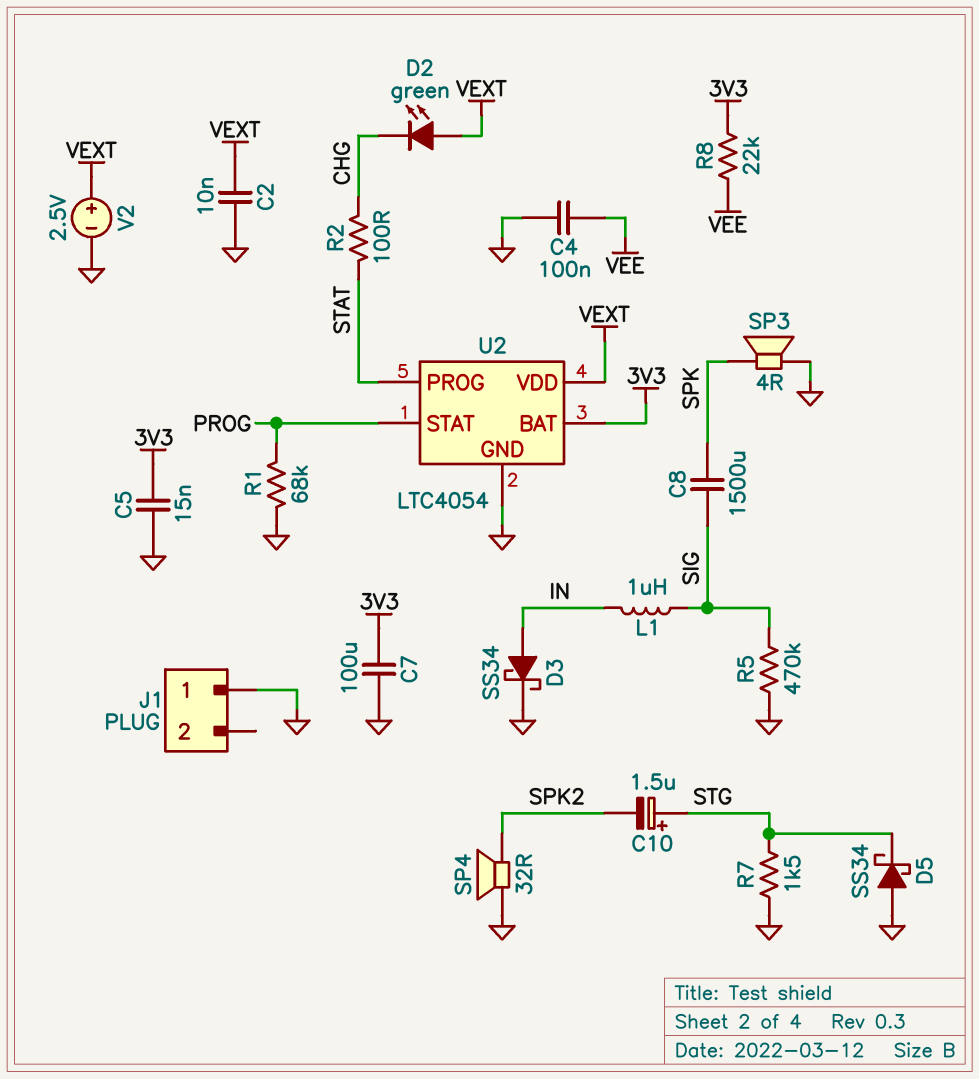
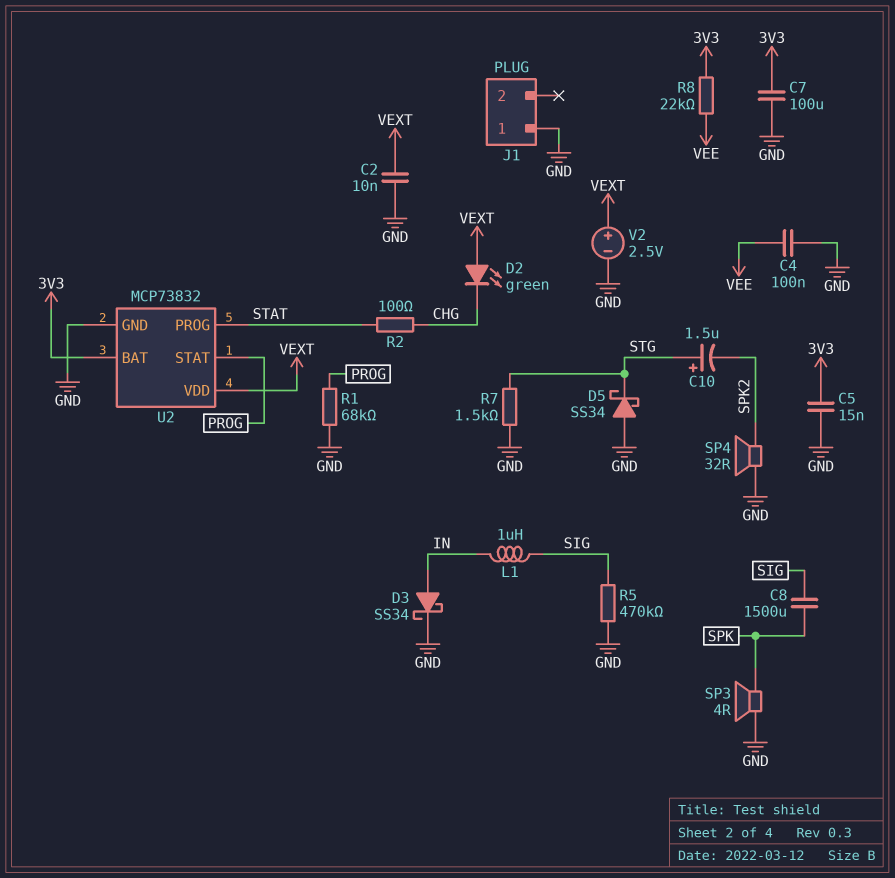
U2: LTC4054 -> MCP73832

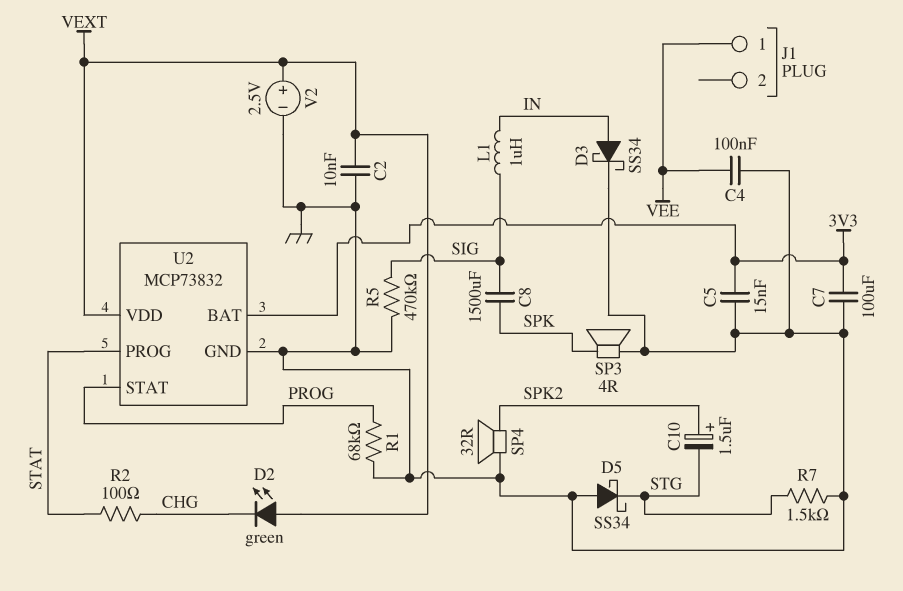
C10: 1.5uF (plus STG, minus SPK2) -> 1.5uF (plus SPK2, minus STG)
J1 pin 1: GND -> VEE
R8: 22k (3V3, VEE) -> none

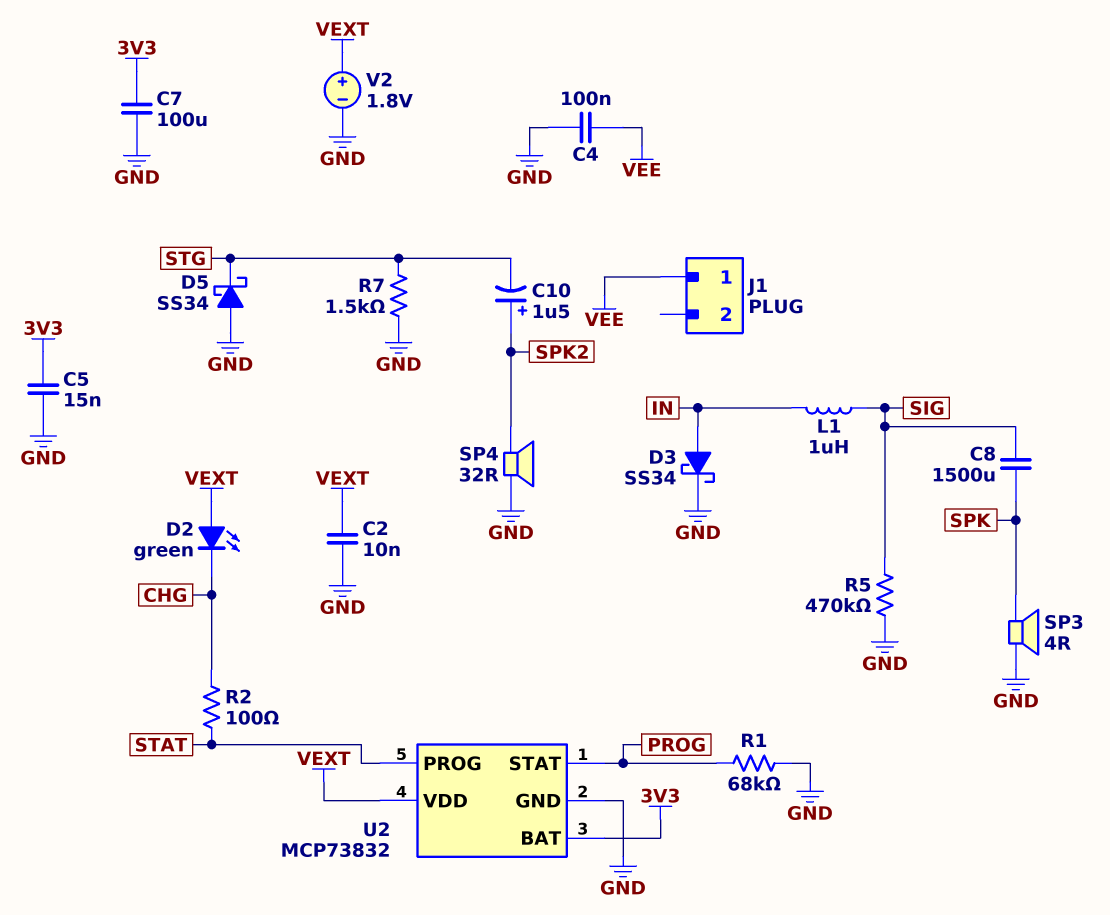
V2: 2.5V (plus VEXT, minus GND) -> 1.8V (plus VEXT, minus GND)

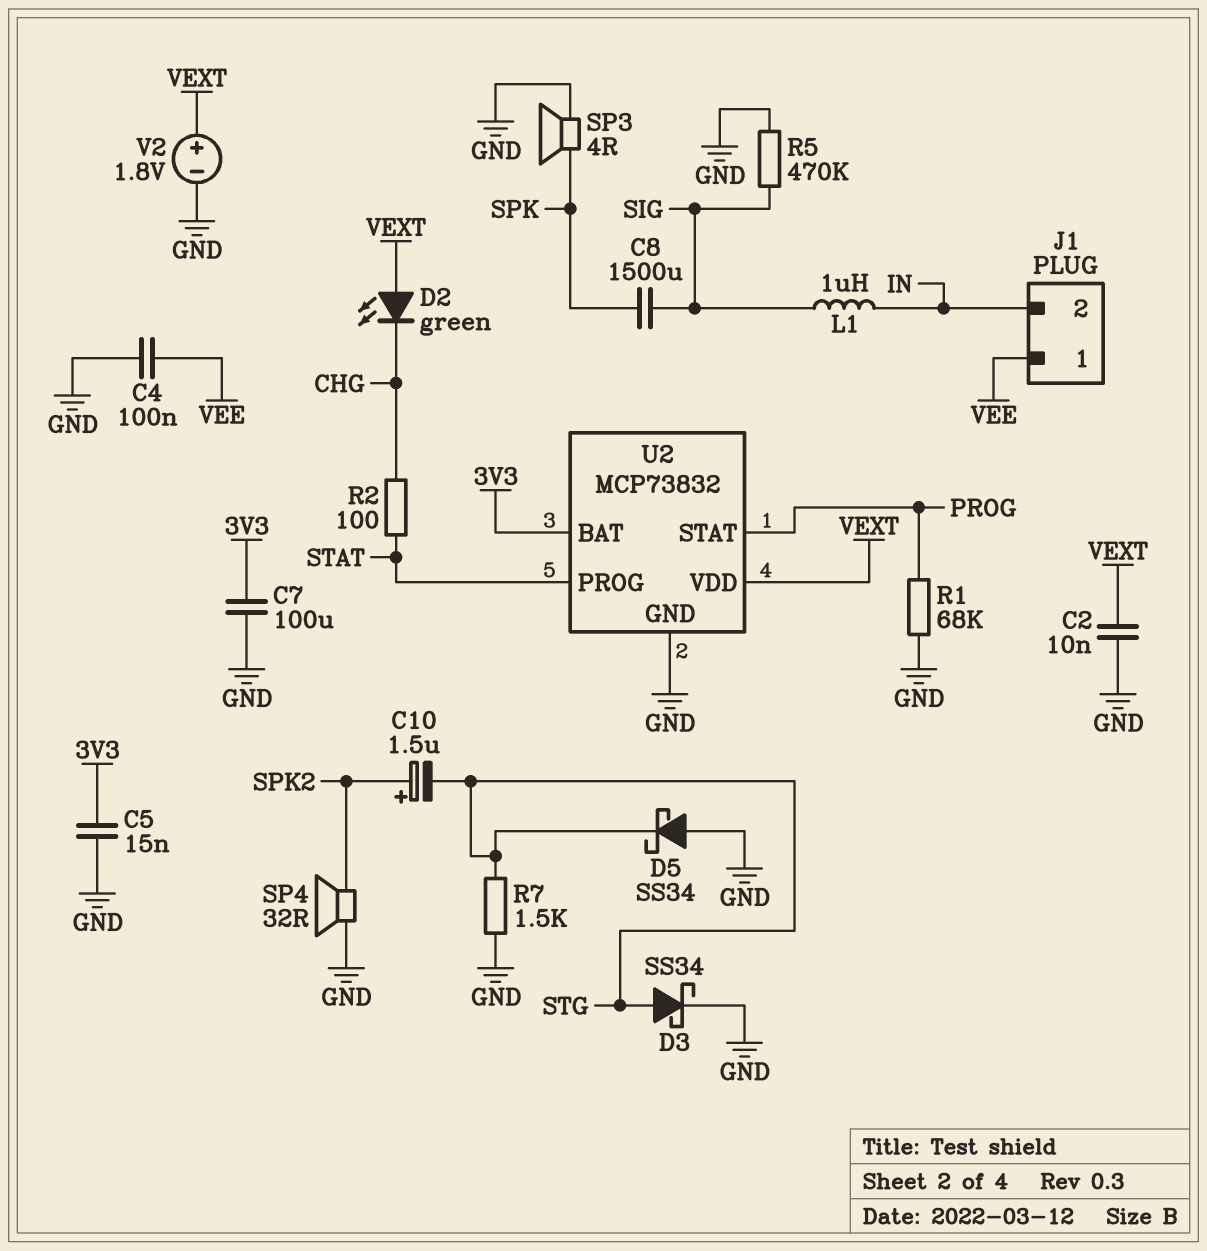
D3: schottky SS34 (A IN, K GND) -> schottky SS34 (A STG, K GND)
J1 pin 2: none -> IN

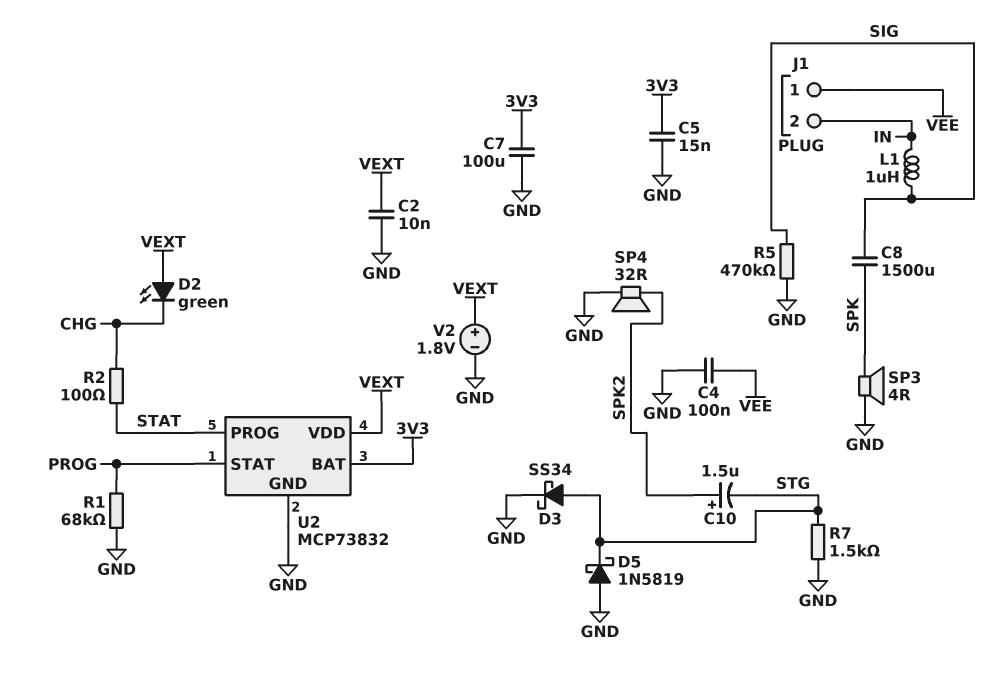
D5: schottky SS34 (A GND, K STG) -> schottky 1N5819 (A GND, K STG)

